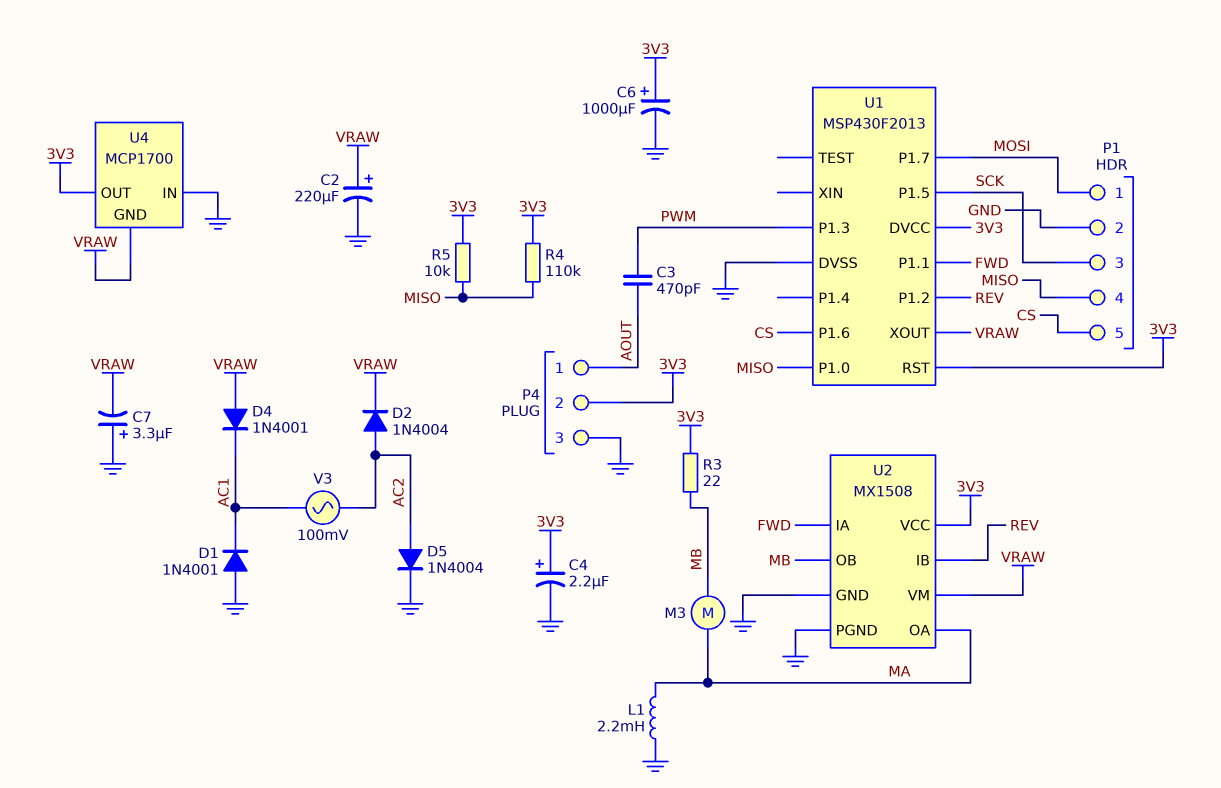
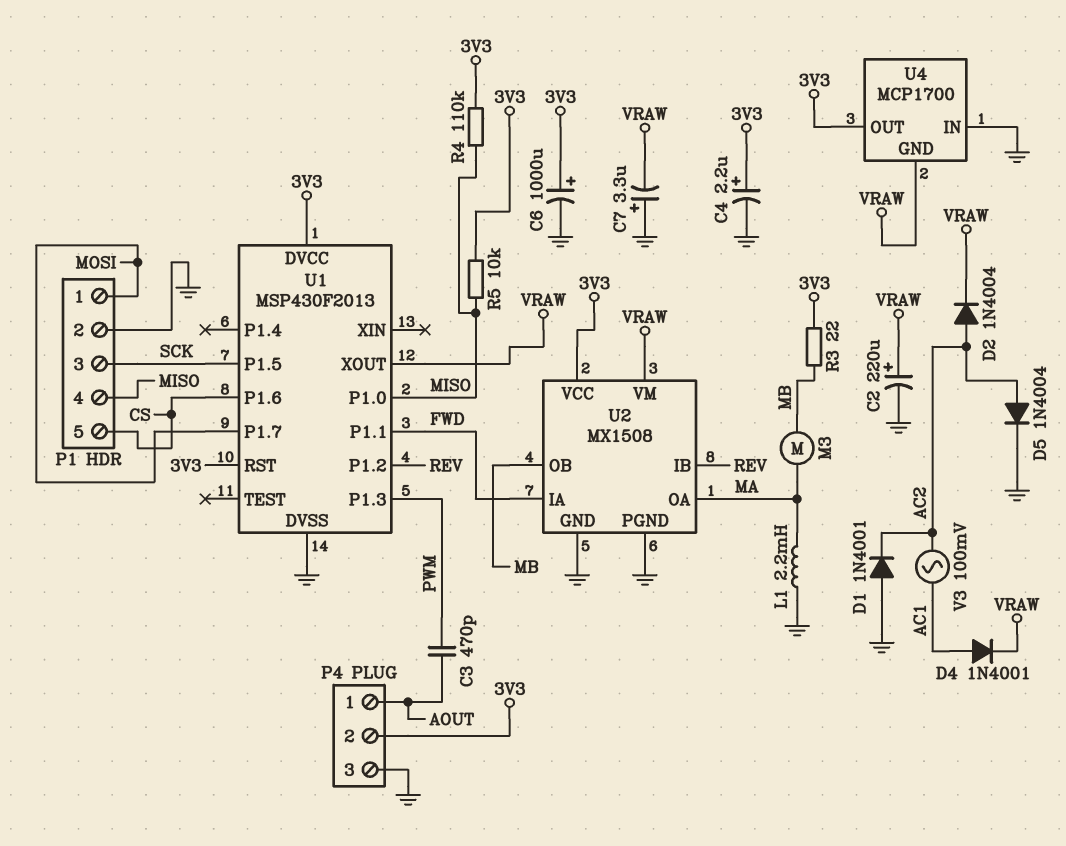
D1: diode 1N4001 (A GND, K AC1) -> diode 1N4001 (A GND, K AC2)
D4: diode 1N4001 (A VRAW, K AC1) -> diode 1N4001 (A AC1, K VRAW)

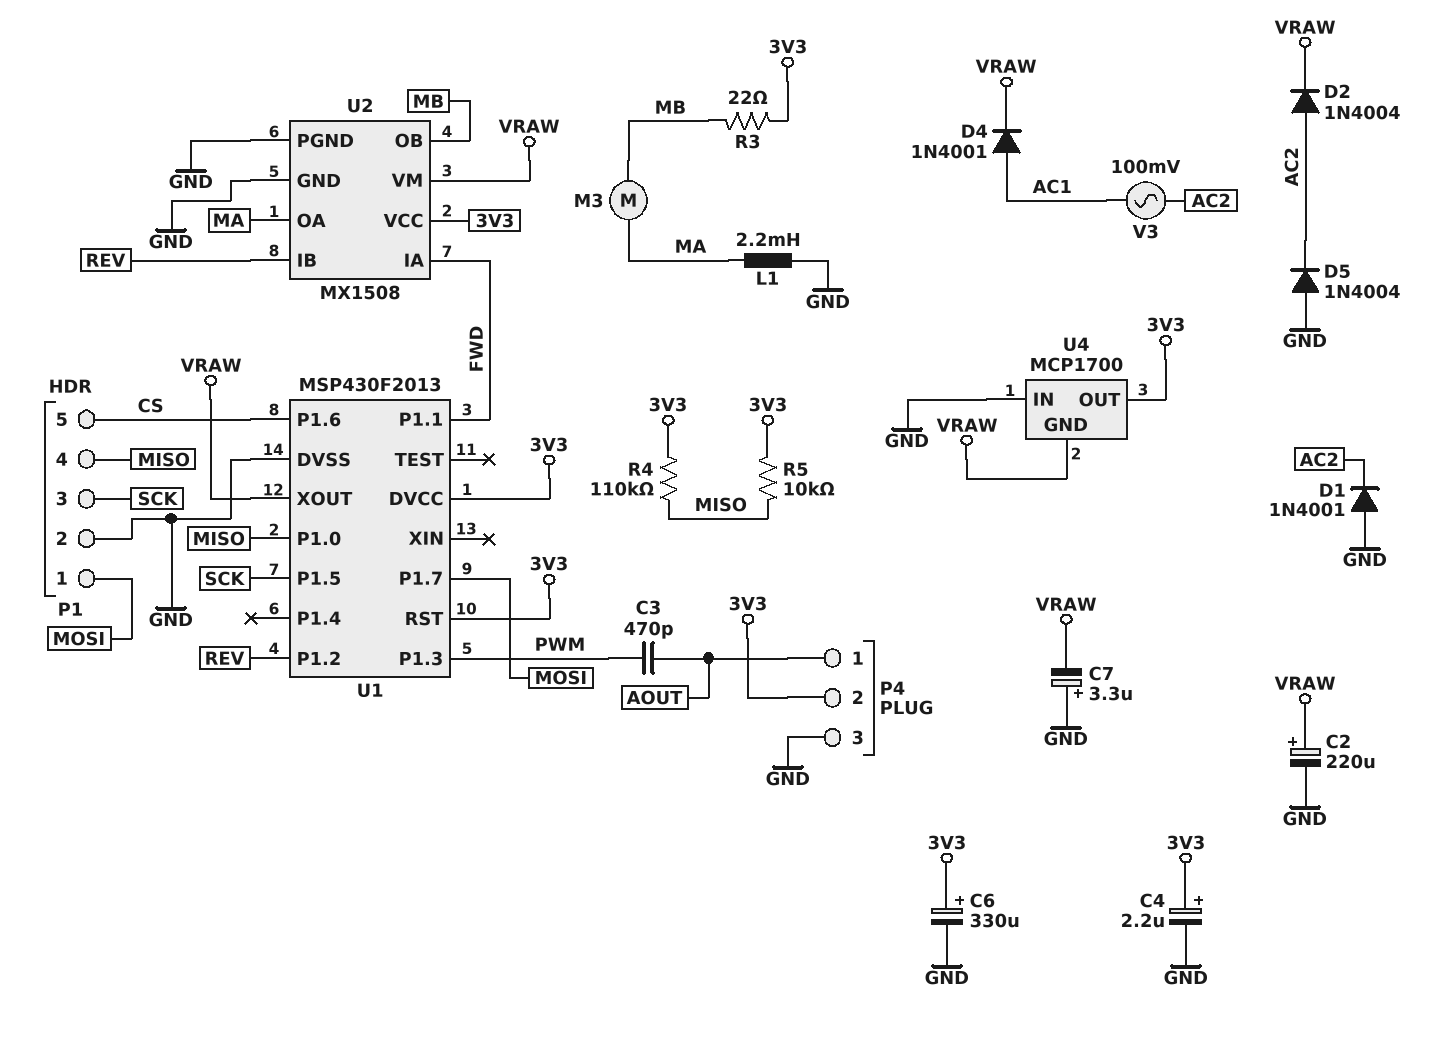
C6: 1000uF (plus 3V3, minus GND) -> 330uF (plus 3V3, minus GND)
D5: diode 1N4004 (A AC2, K GND) -> diode 1N4004 (A GND, K AC2)

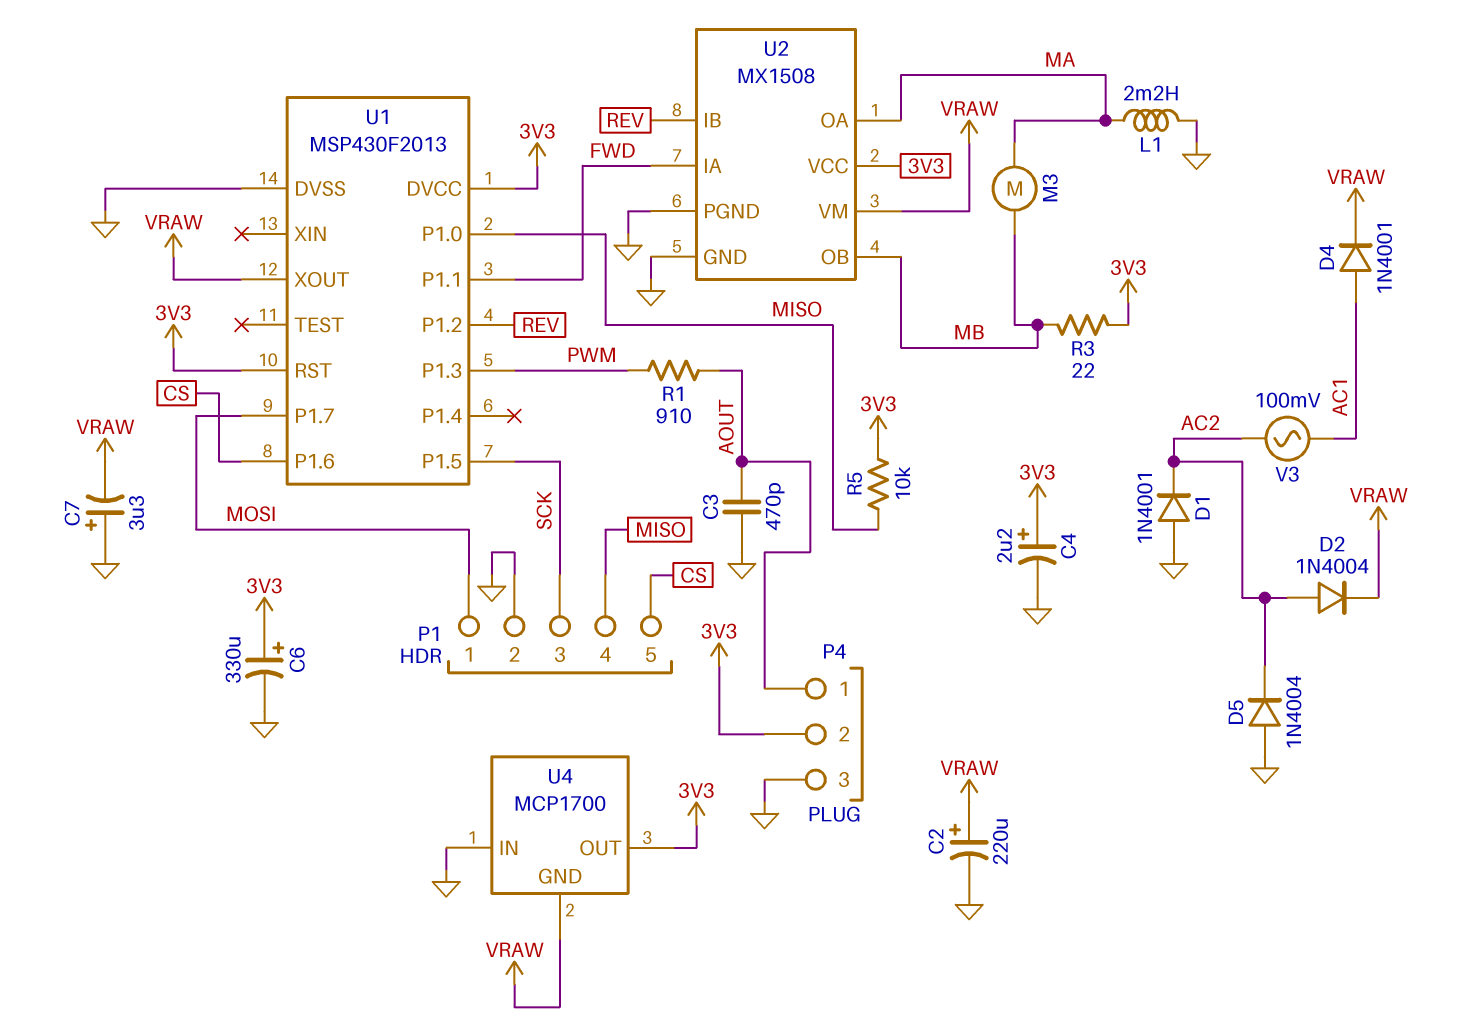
C3: 470pF (AOUT, PWM) -> 470pF (AOUT, GND)
R1: none -> 910 (AOUT, PWM)
R4: 110k (3V3, MISO) -> none

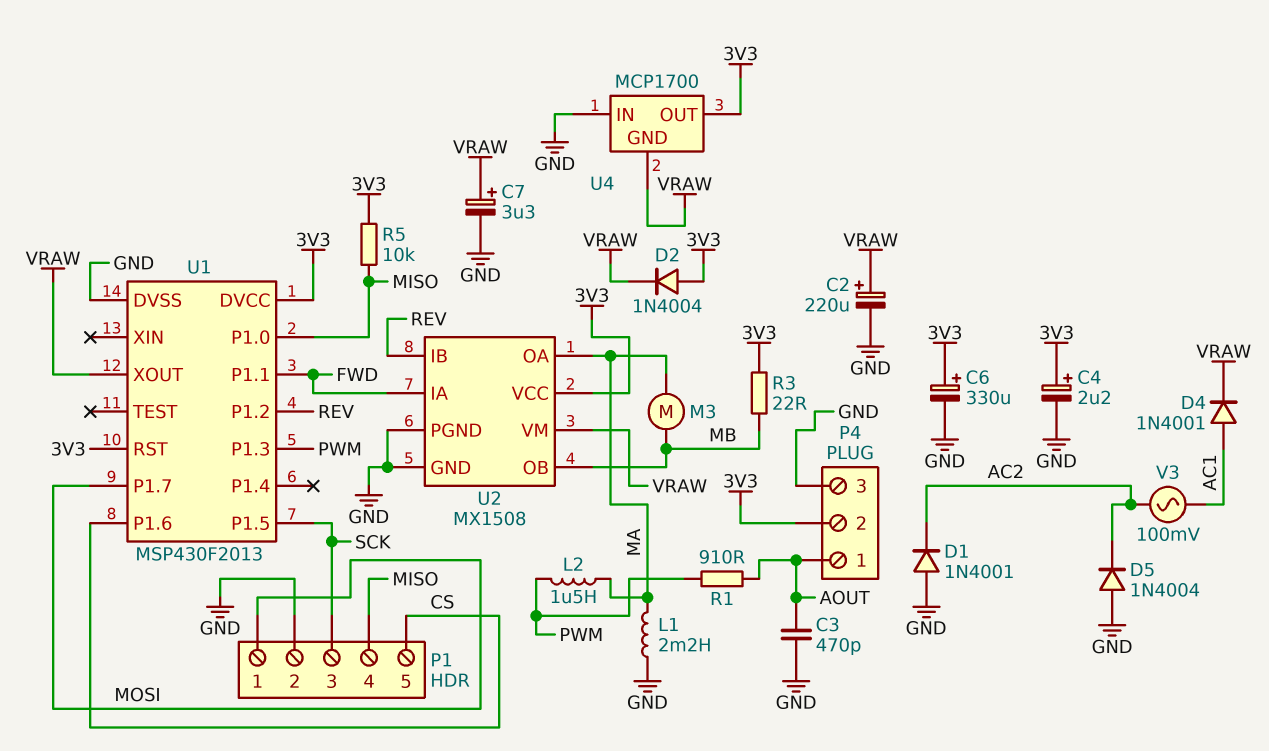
C7: 3.3uF (plus GND, minus VRAW) -> 3.3uF (plus VRAW, minus GND)
D2: diode 1N4004 (A AC2, K VRAW) -> diode 1N4004 (A 3V3, K VRAW)
L2: none -> 1.5uH (MA, PWM)

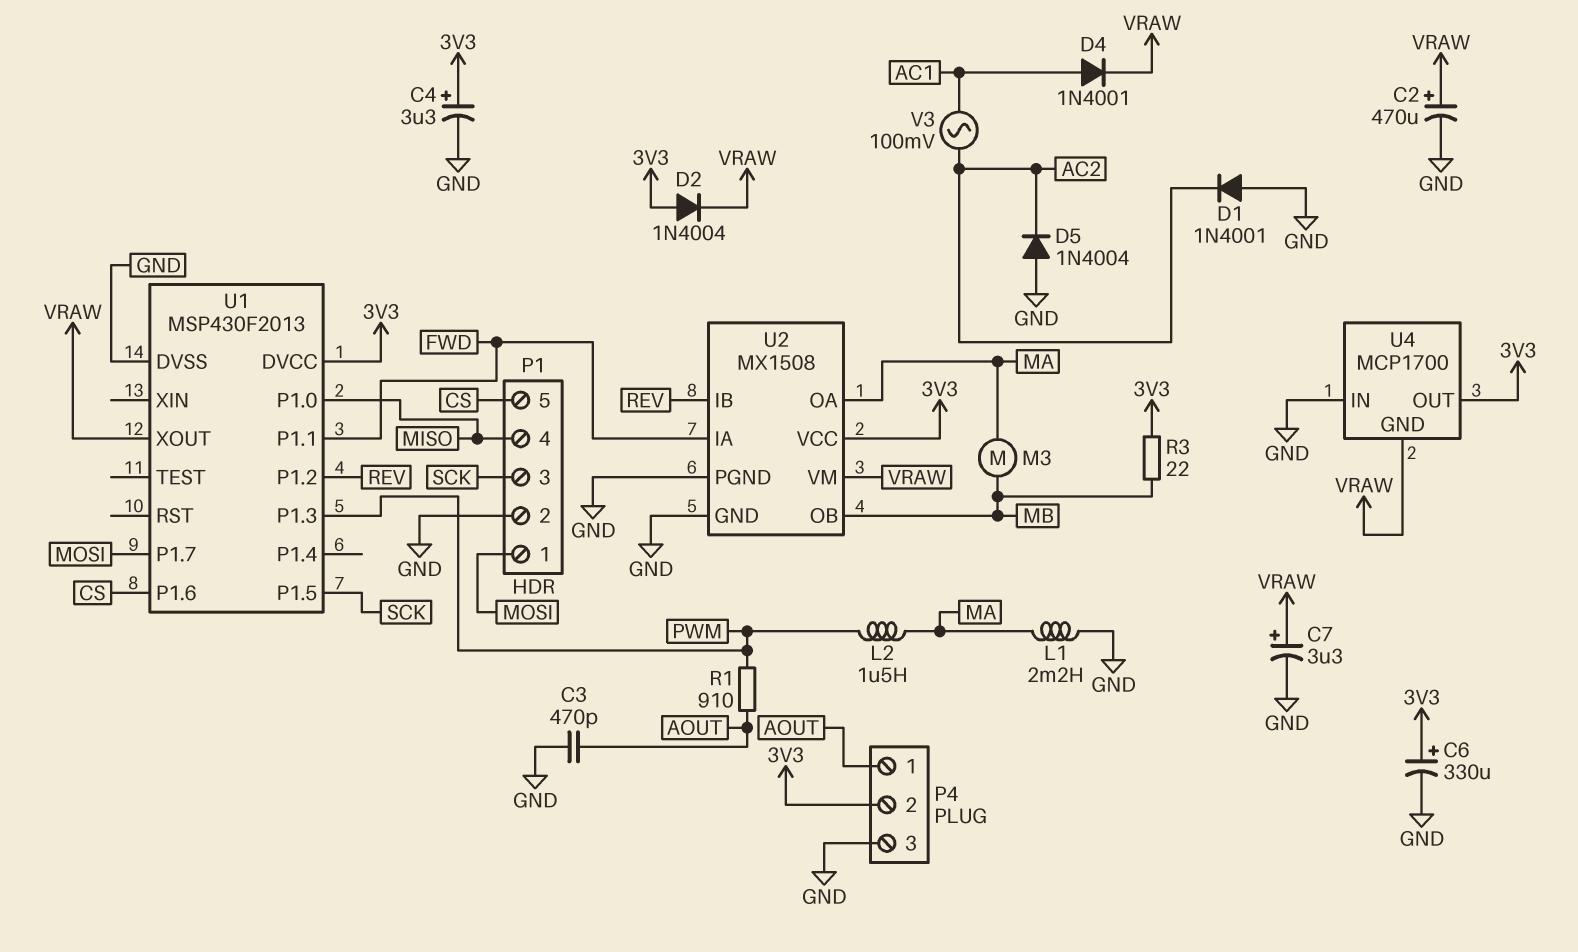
C2: 220uF (plus VRAW, minus GND) -> 470uF (plus VRAW, minus GND)
C4: 2.2uF (plus 3V3, minus GND) -> 3.3uF (plus 3V3, minus GND)
R5: 10k (3V3, MISO) -> none
U1 pin RST: 3V3 -> none

